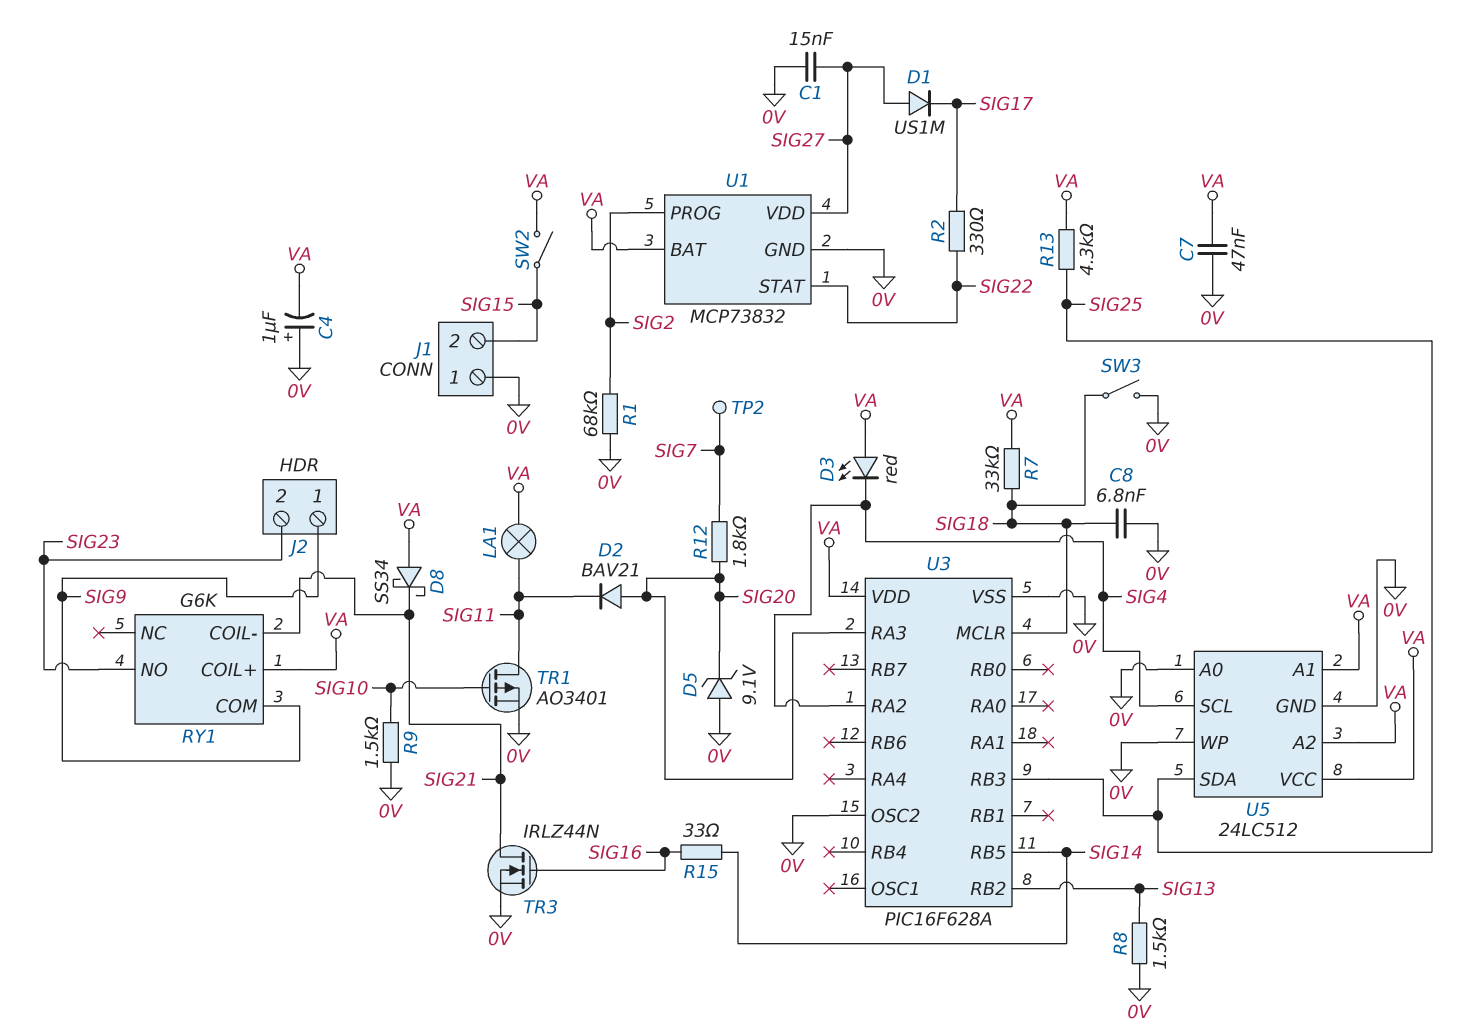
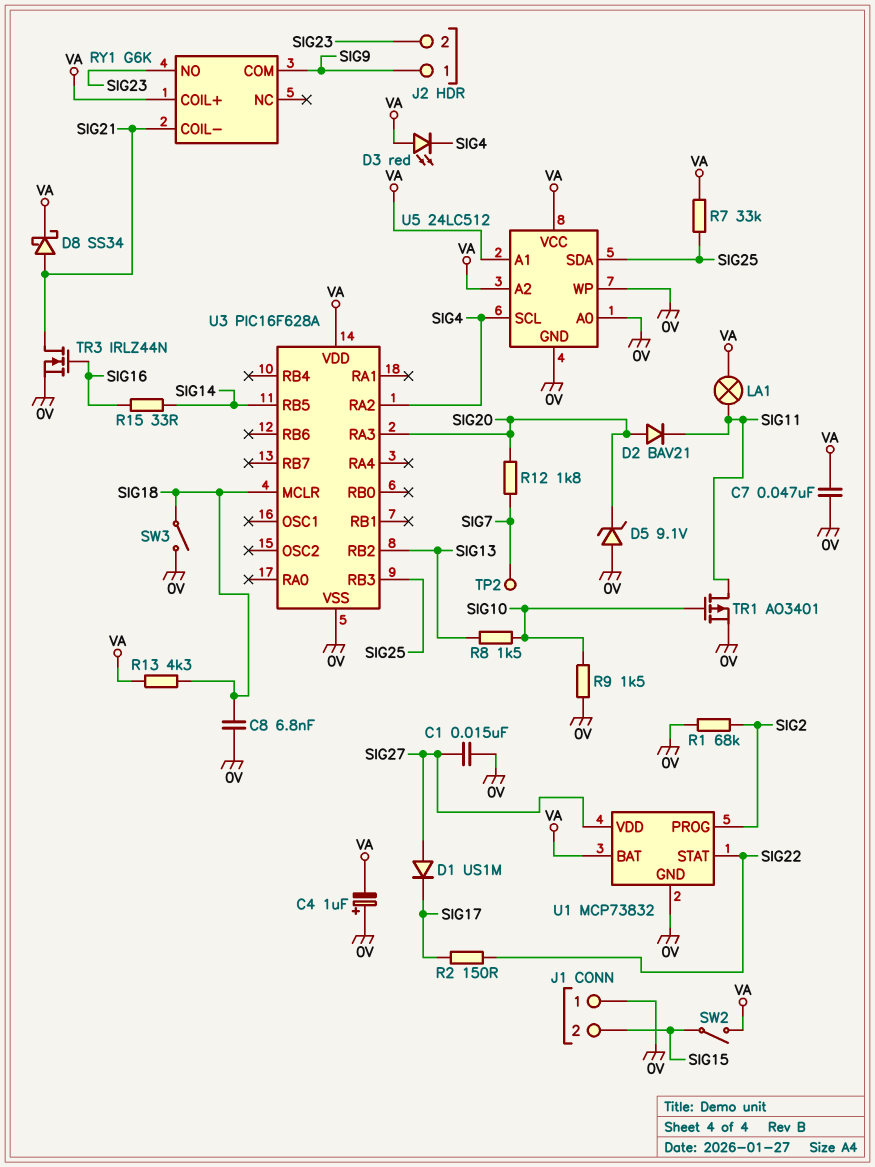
D8: schottky SS34 (A VA, K SIG21) -> schottky SS34 (A SIG21, K VA)
R2: 330 (SIG17, SIG22) -> 150 (SIG17, SIG22)
R7: 33k (SIG18, VA) -> 33k (SIG25, VA)
R8: 1.5k (0V, SIG13) -> 1.5k (SIG10, SIG13)
R13: 4.3k (SIG25, VA) -> 4.3k (SIG18, VA)
U3 pin OSC2: 0V -> none

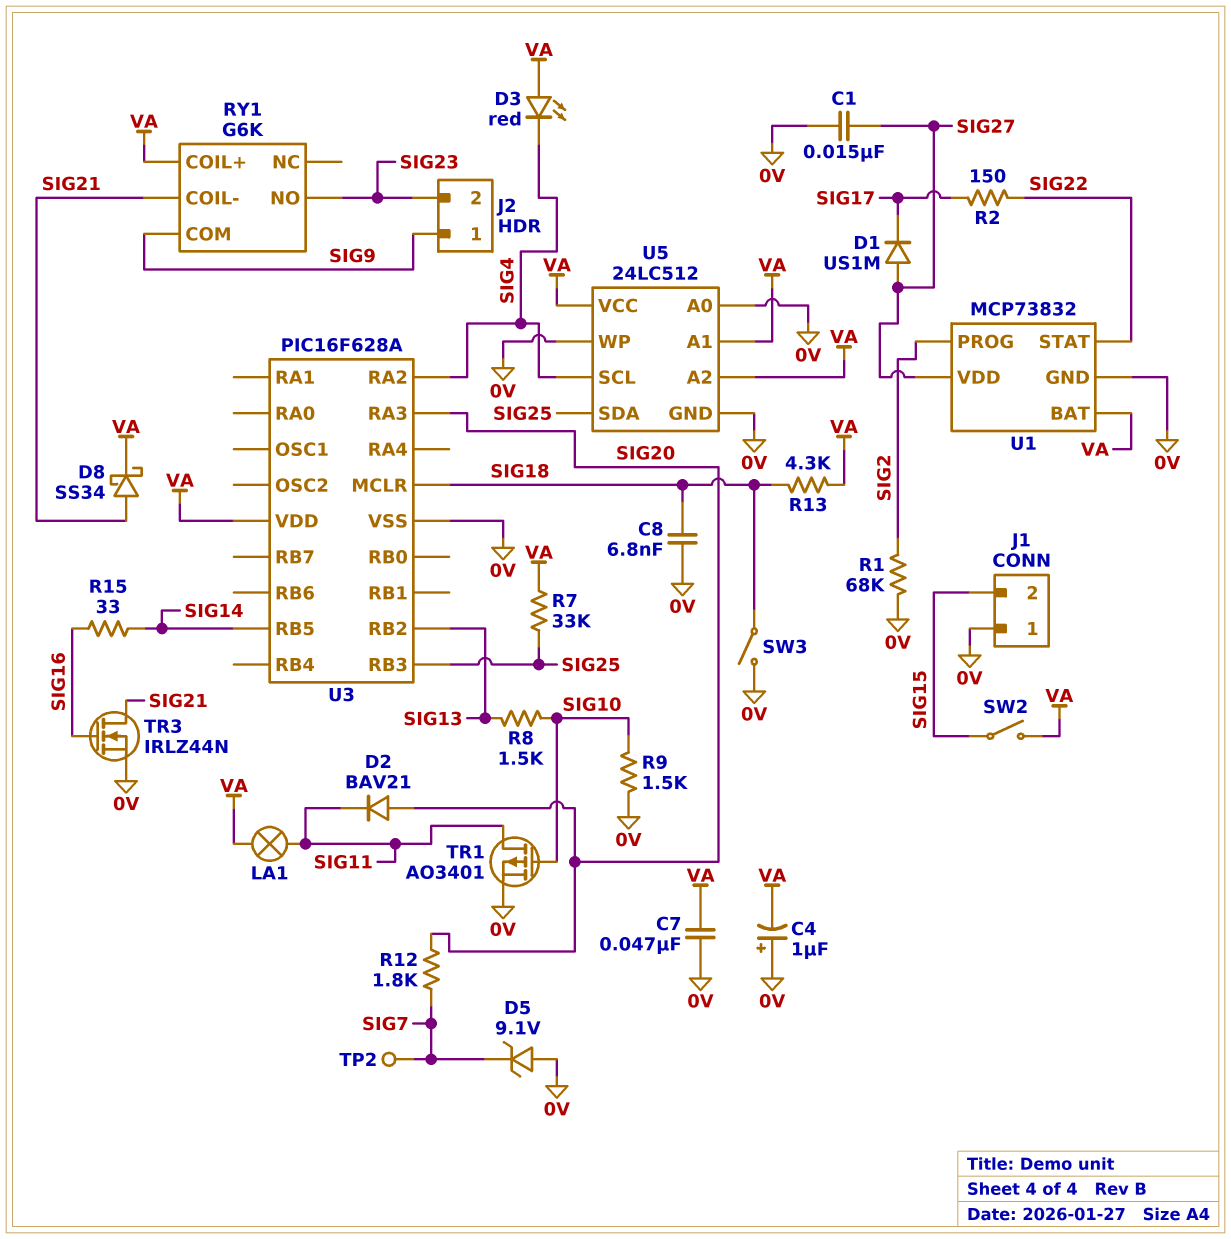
D5: zener 9.1V (A 0V, K SIG20) -> zener 9.1V (A 0V, K SIG7)

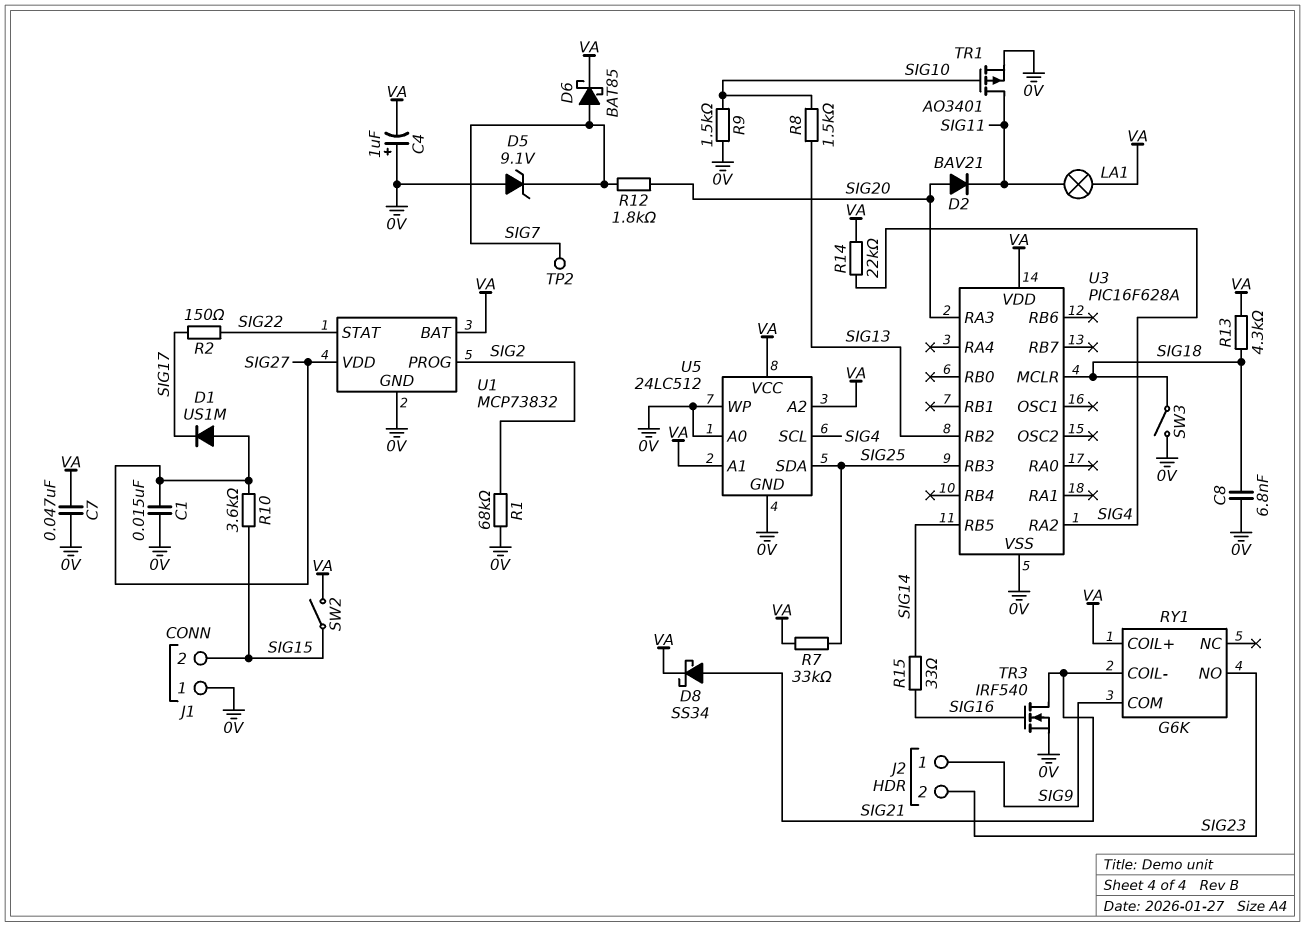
D3: LED red (A VA, K SIG4) -> none
D6: none -> schottky BAT85 (A SIG7, K VA)
R10: none -> 3.6k (SIG15, SIG27)
R14: none -> 22k (SIG4, VA)
TR3: NMOS IRLZ44N (G SIG16, D SIG21, S 0V) -> NMOS IRF540 (G SIG16, D SIG21, S 0V)

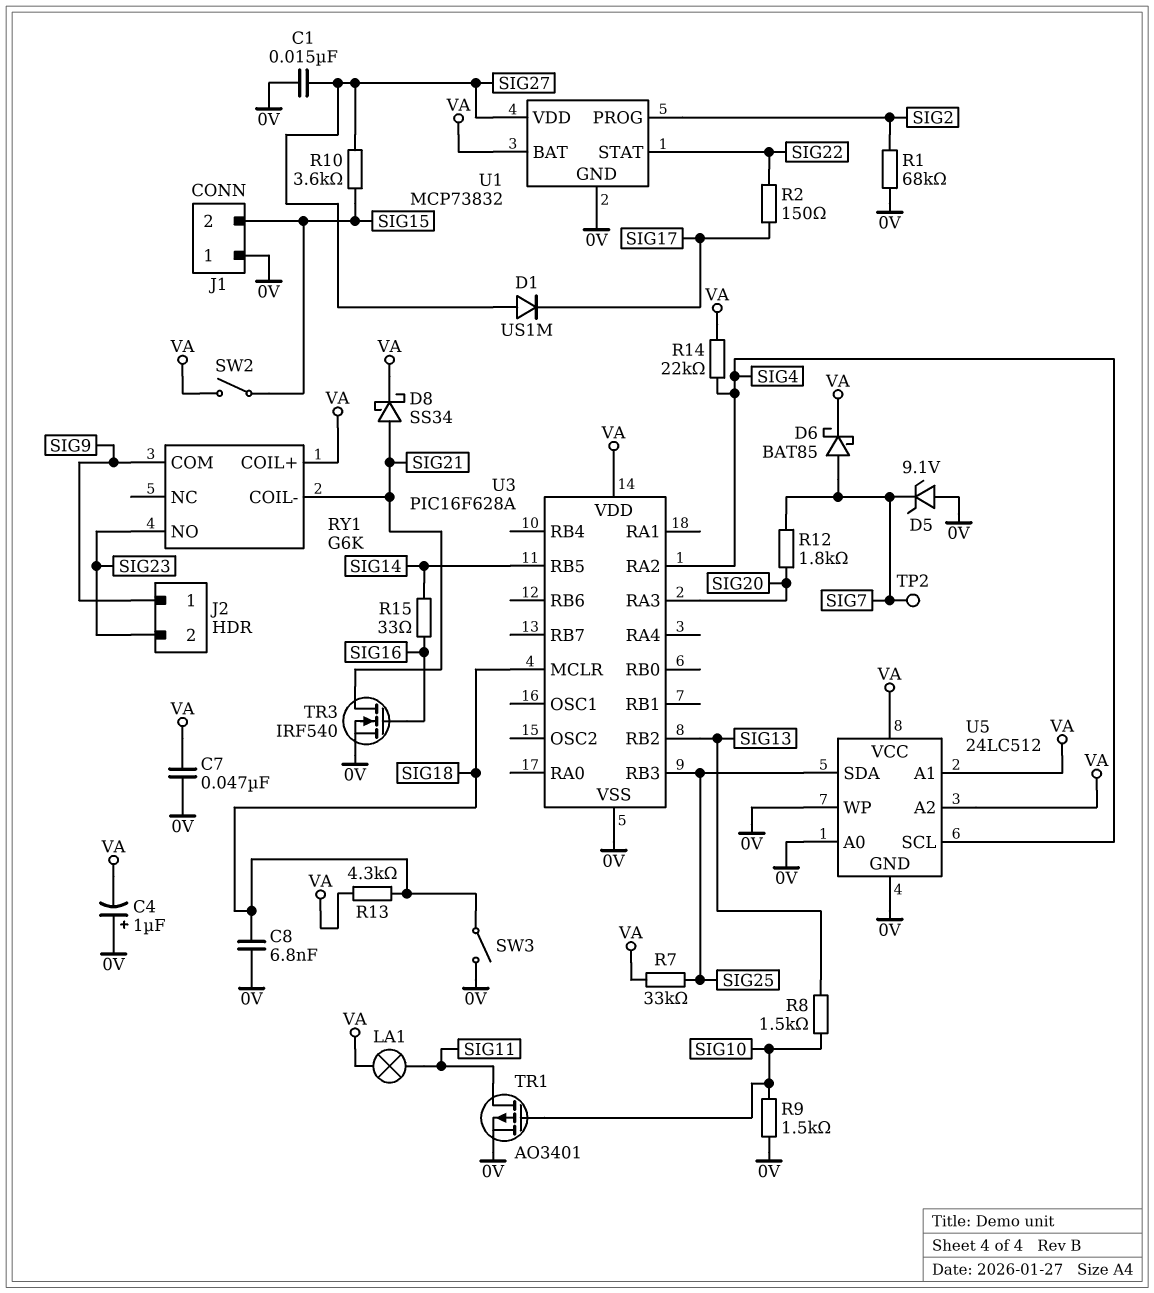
D2: diode BAV21 (A SIG20, K SIG11) -> none

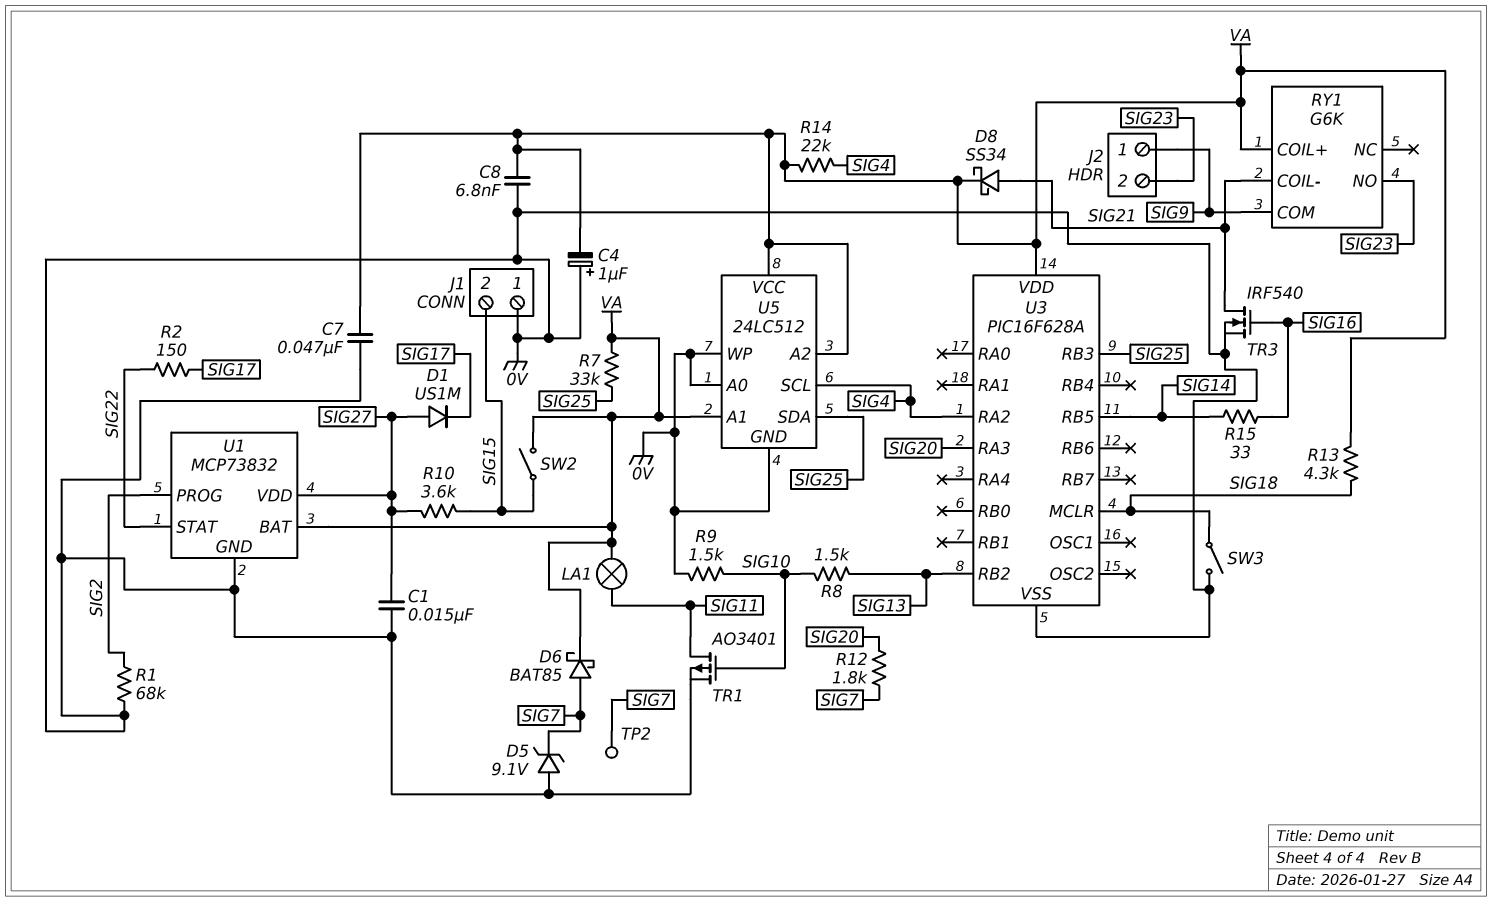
C8: 6.8nF (0V, SIG18) -> 6.8nF (0V, VA)

